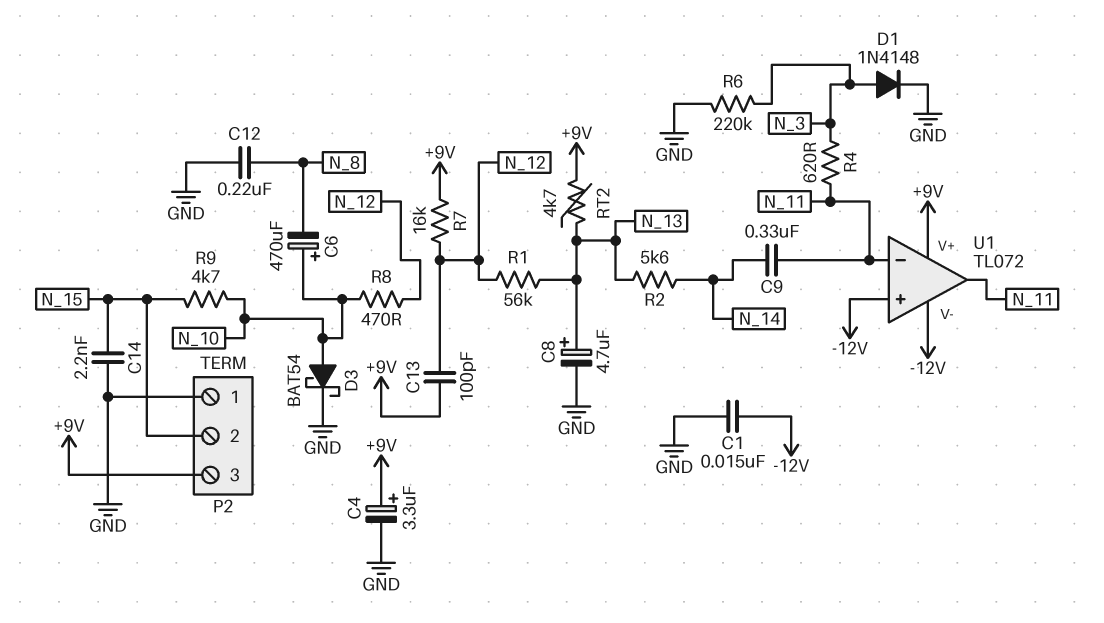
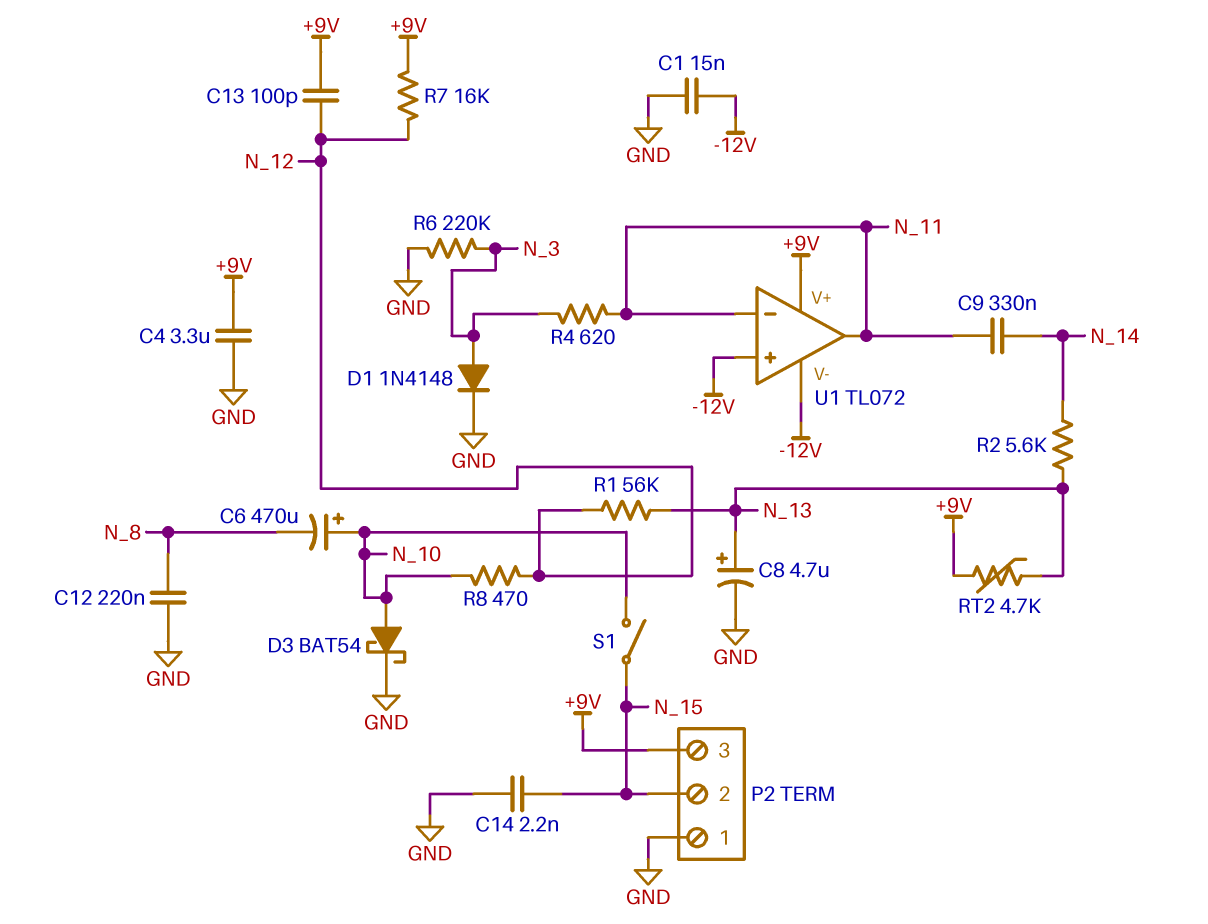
C4: 3.3uF (plus +9V, minus GND) -> 3.3uF (+9V, GND)
R9: 4.7k (N_10, N_15) -> none
S1: none -> switch (N_10, N_15)

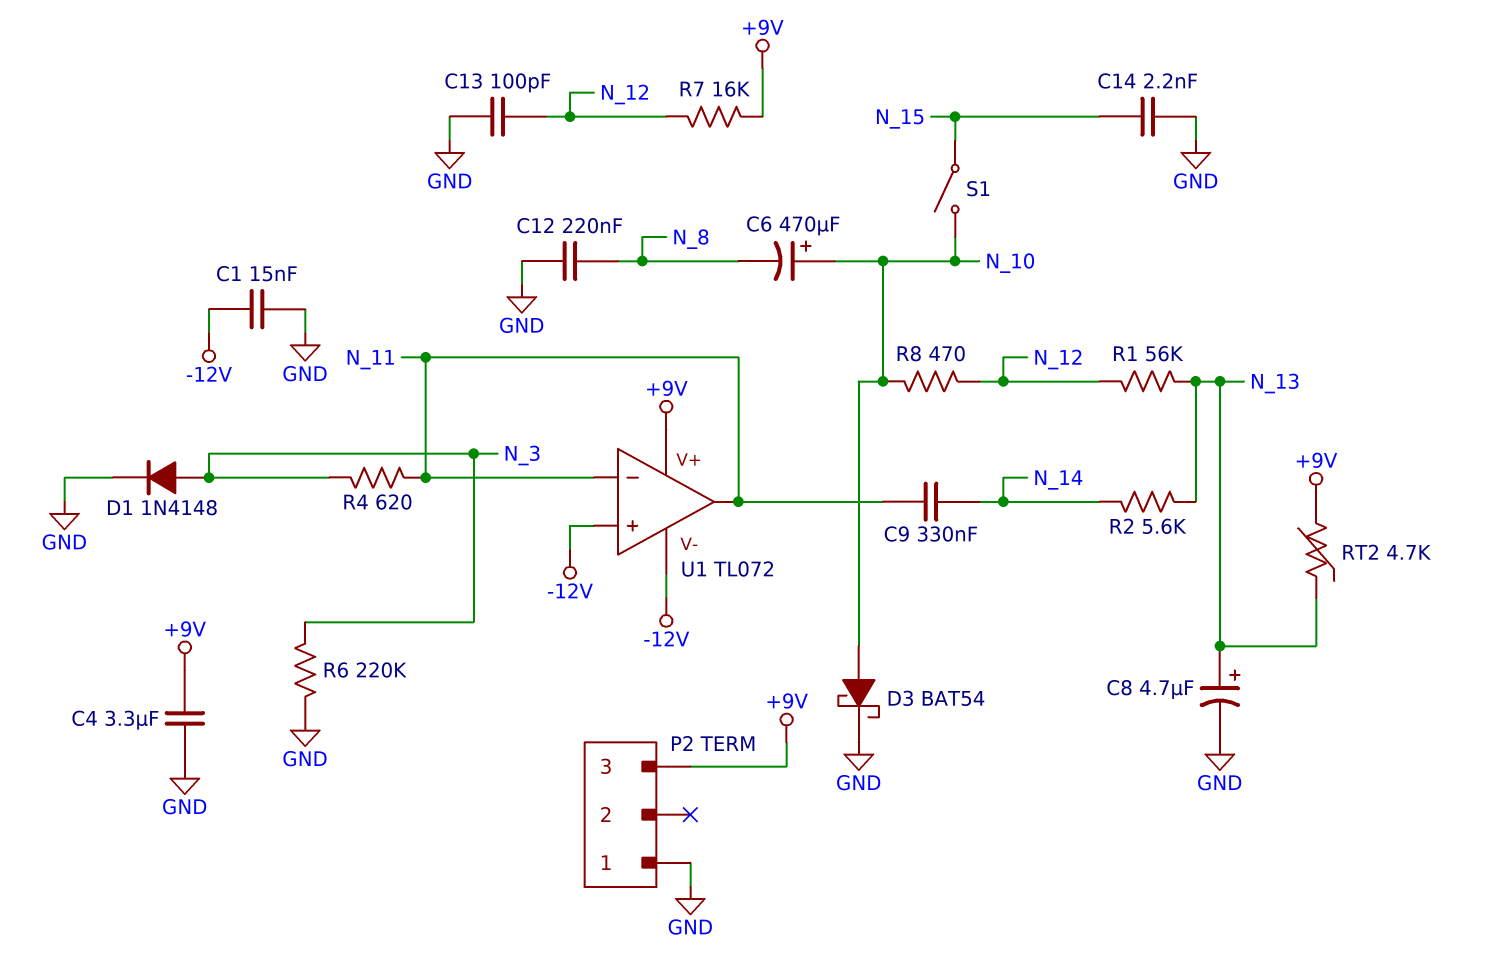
C13: 100pF (+9V, N_12) -> 100pF (GND, N_12)
P2 pin 2: N_15 -> none

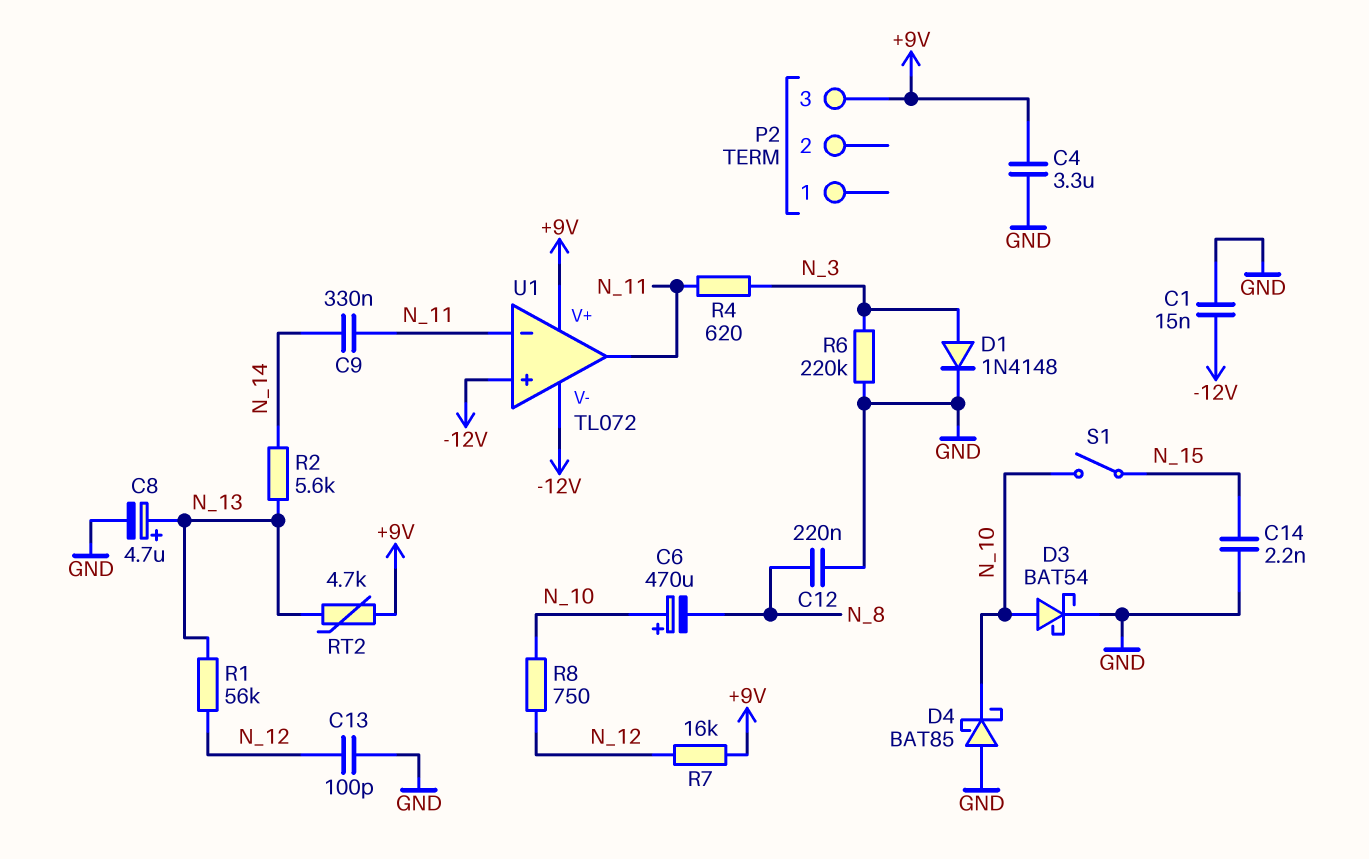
D4: none -> schottky BAT85 (A GND, K N_10)
P2 pin 1: GND -> none
R8: 470 (N_10, N_12) -> 750 (N_10, N_12)

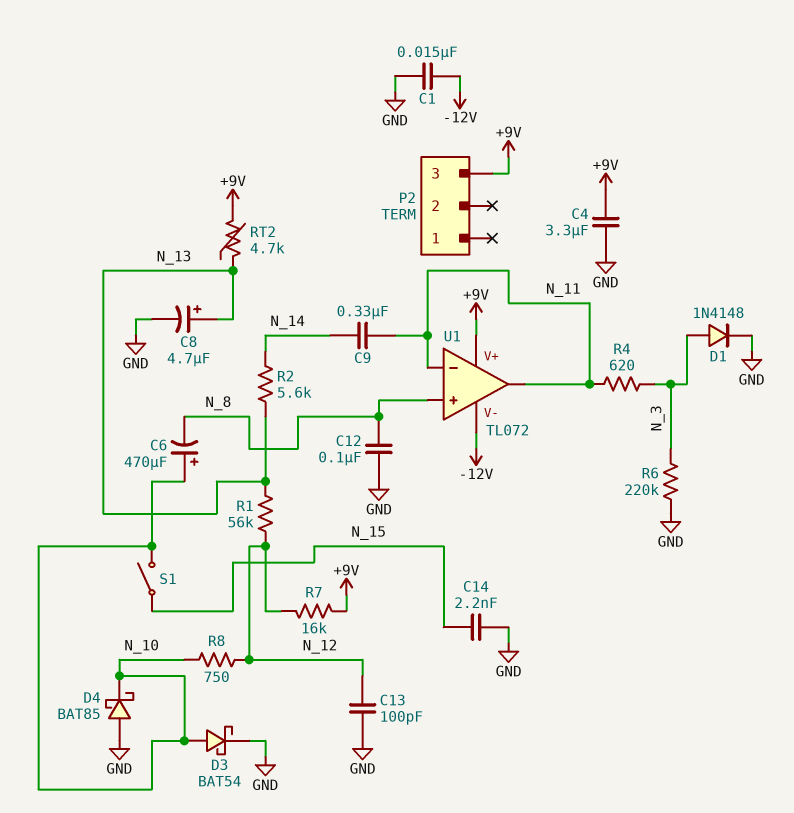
C12: 220nF (GND, N_8) -> 100nF (GND, N_8)
U1 pin in+: -12V -> N_8

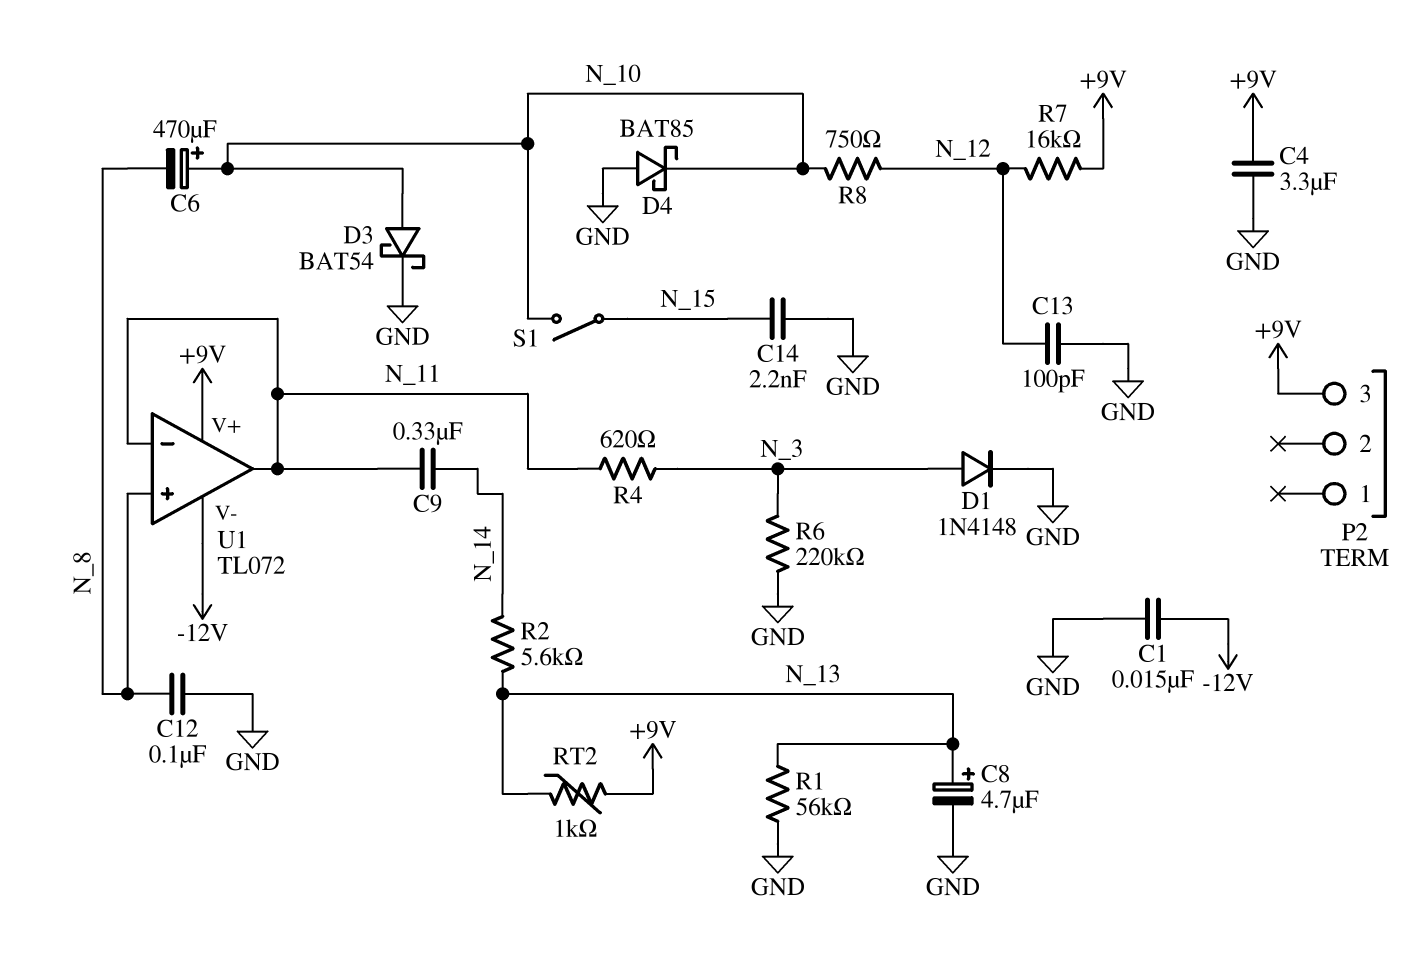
R1: 56k (N_12, N_13) -> 56k (GND, N_13)
RT2: 4.7k (+9V, N_13) -> 1k (+9V, N_13)

